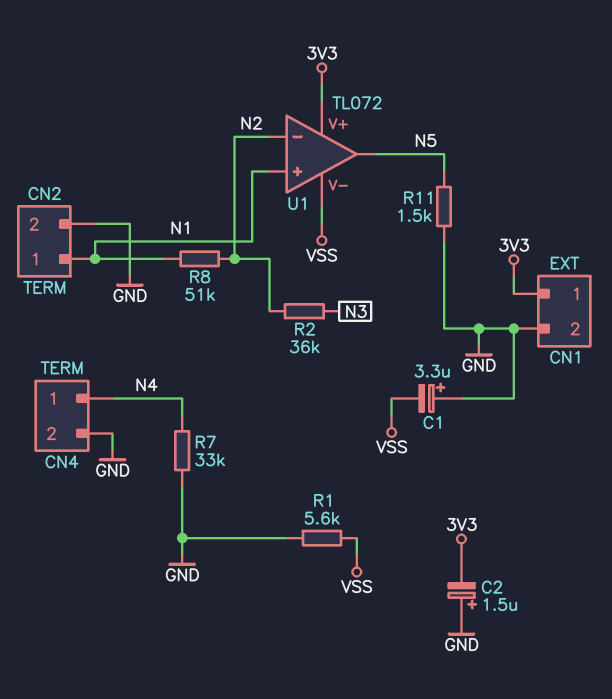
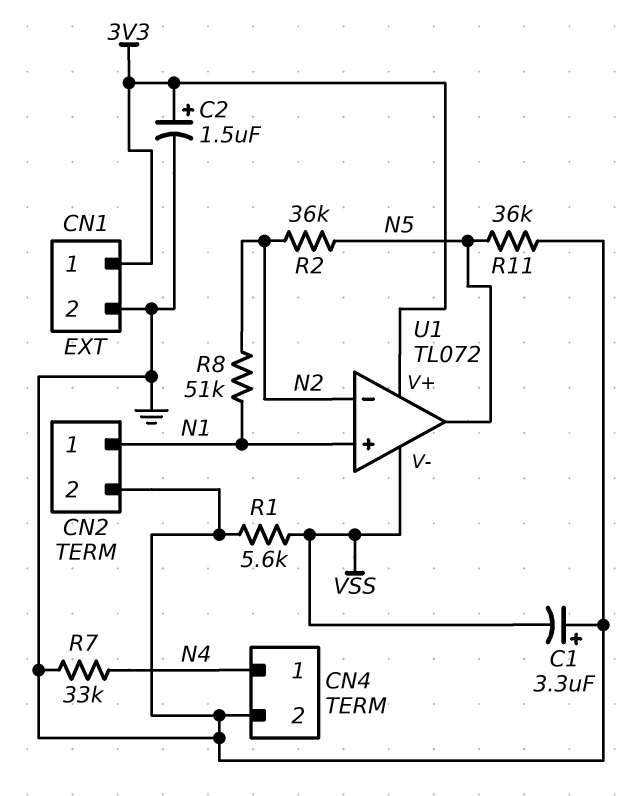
C2: 1.5uF (plus GND, minus 3V3) -> 1.5uF (plus 3V3, minus GND)
R2: 36k (N2, N3) -> 36k (N2, N5)
R11: 1.5k (GND, N5) -> 36k (GND, N5)

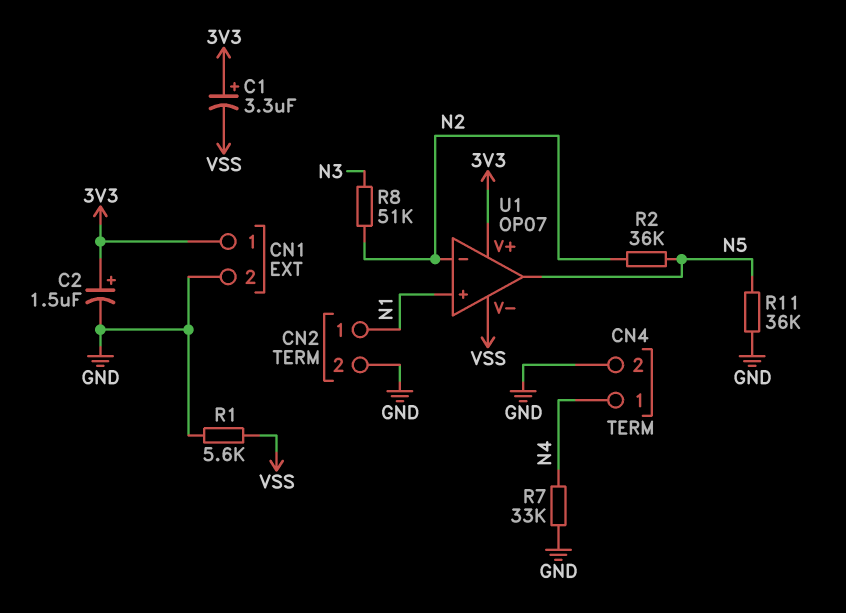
C1: 3.3uF (plus GND, minus VSS) -> 3.3uF (plus 3V3, minus VSS)
R8: 51k (N1, N2) -> 51k (N2, N3)
U1: TL072 -> OP07

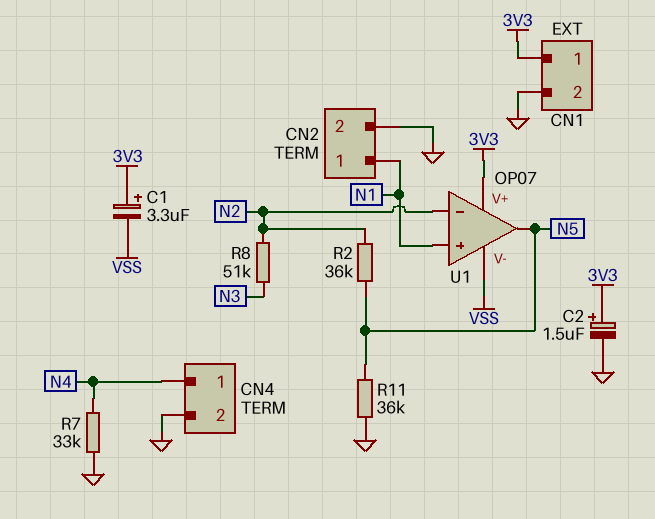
R1: 5.6k (GND, VSS) -> none

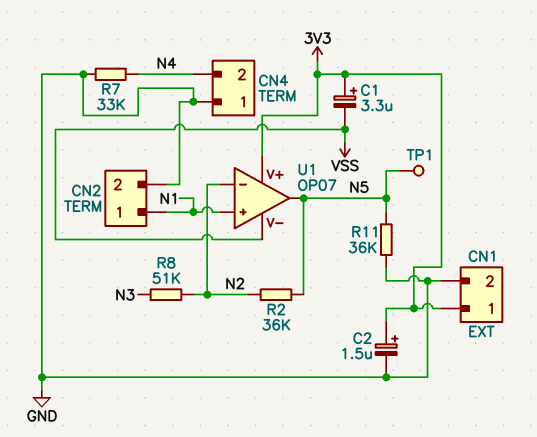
CN4 pin 1: N4 -> GND
CN4 pin 2: GND -> N4
TP1: none -> test point (N5)

